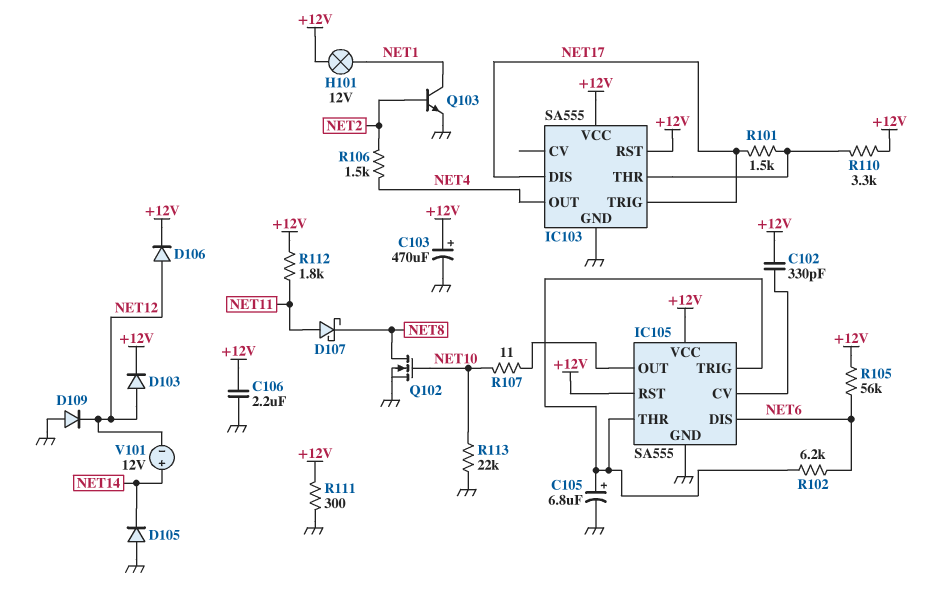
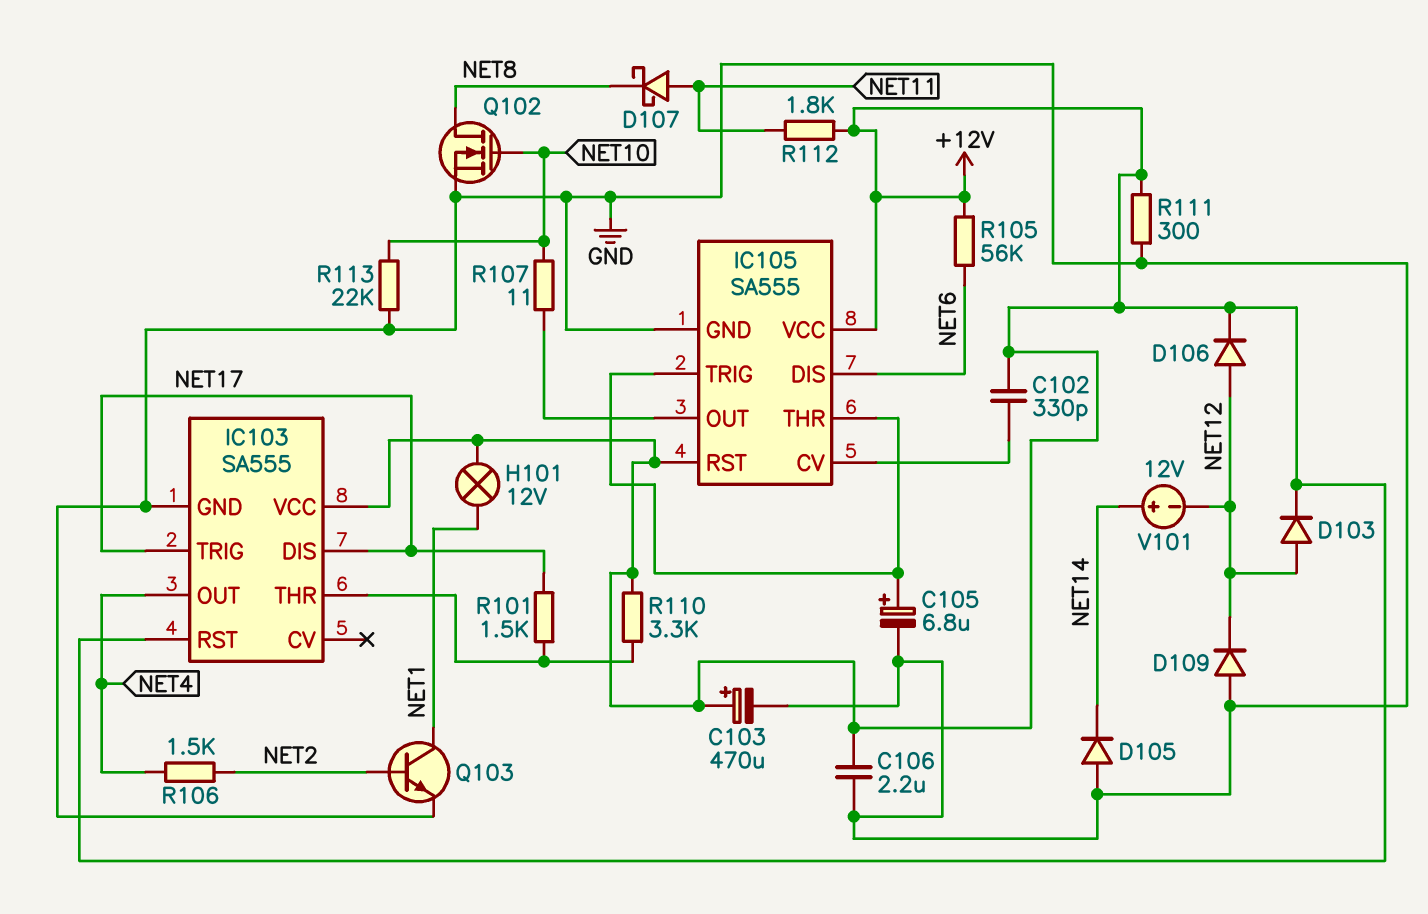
R102: 6.2k (IC105/THR, NET6) -> none

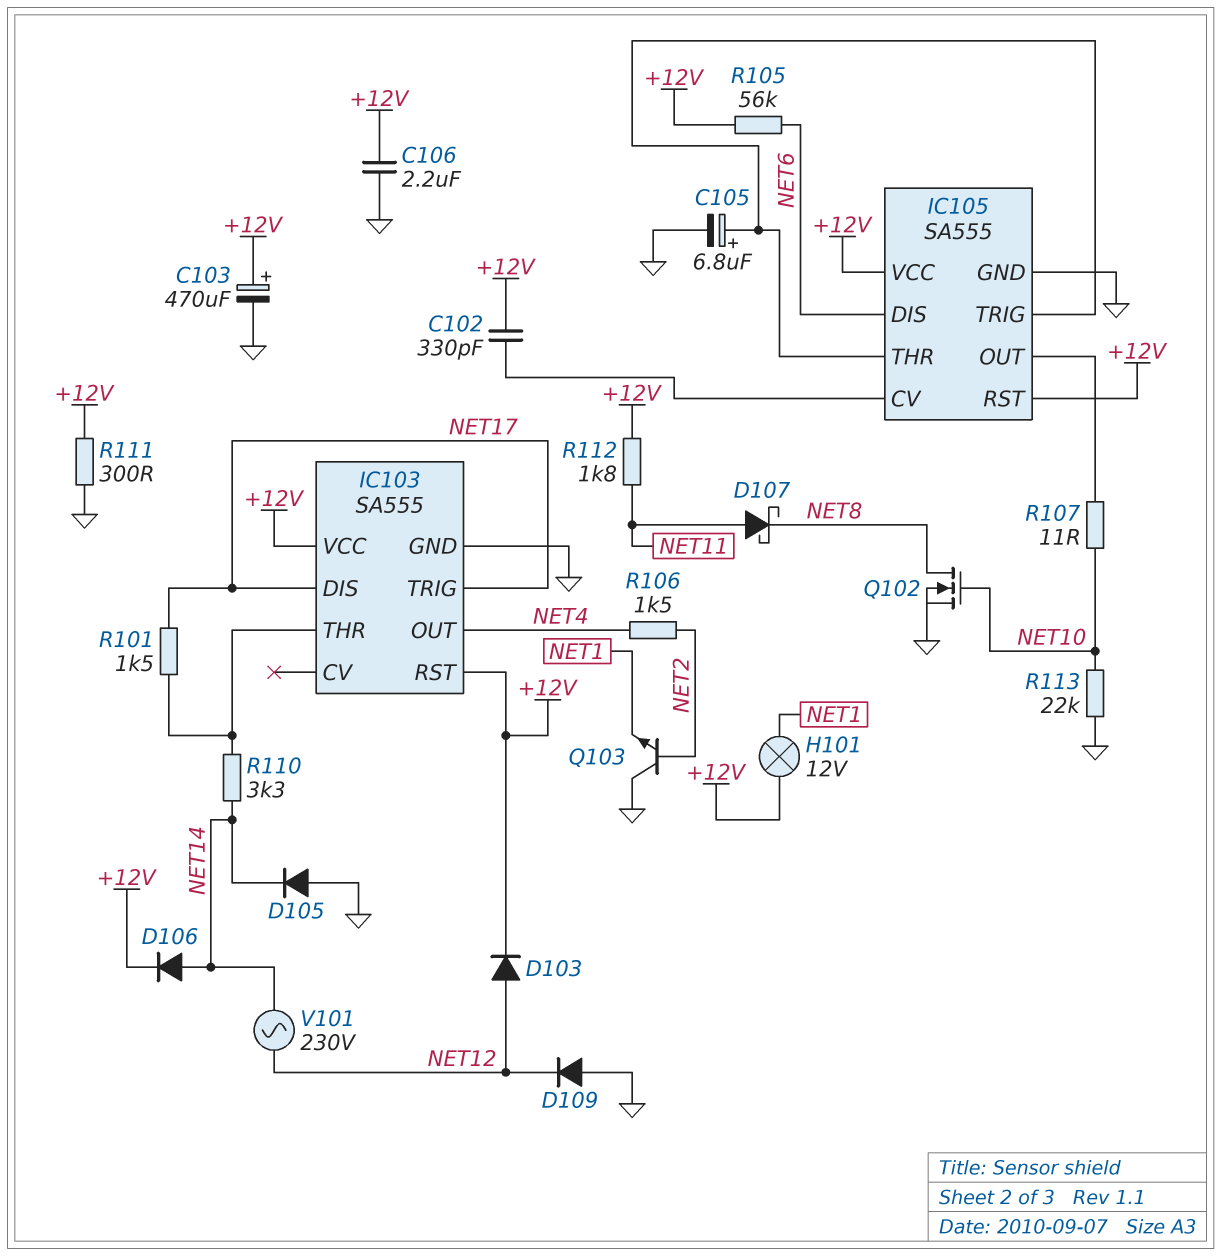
D106: diode (A NET12, K +12V) -> diode (A NET14, K +12V)
Q103: NPN (B NET2, C NET1, E GND) -> NPN (B NET2, C GND, E NET1)
R110: 3.3k (+12V, IC103/THR) -> 3.3k (IC103/THR, NET14)
V101: 12V (plus NET14, minus NET12) -> AC 230V (NET12, NET14)

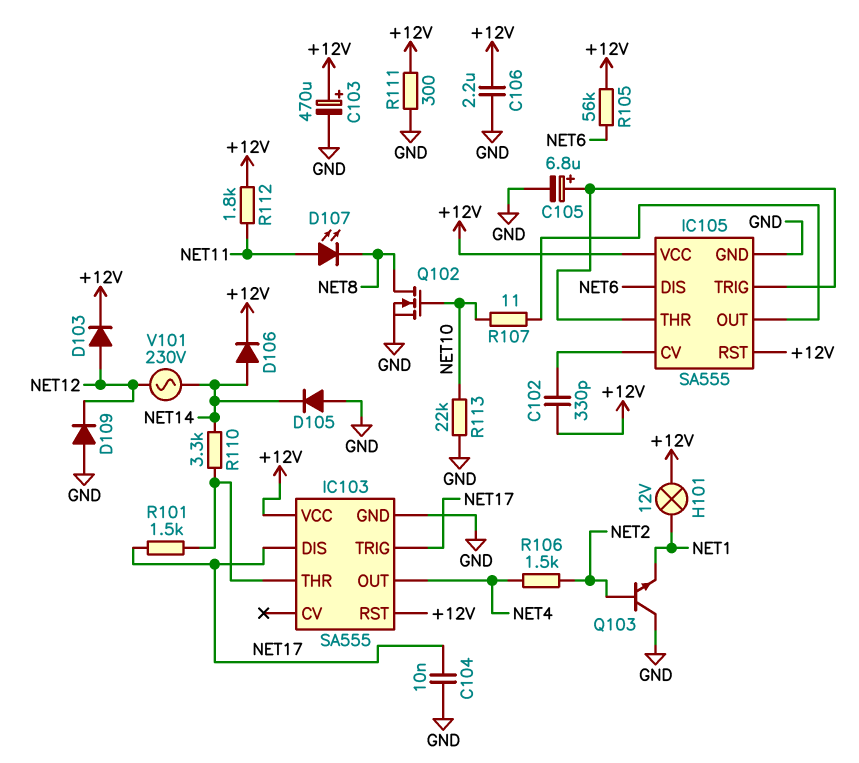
C104: none -> 10nF (GND, NET17)
D107: schottky (A NET11, K NET8) -> LED (A NET11, K NET8)

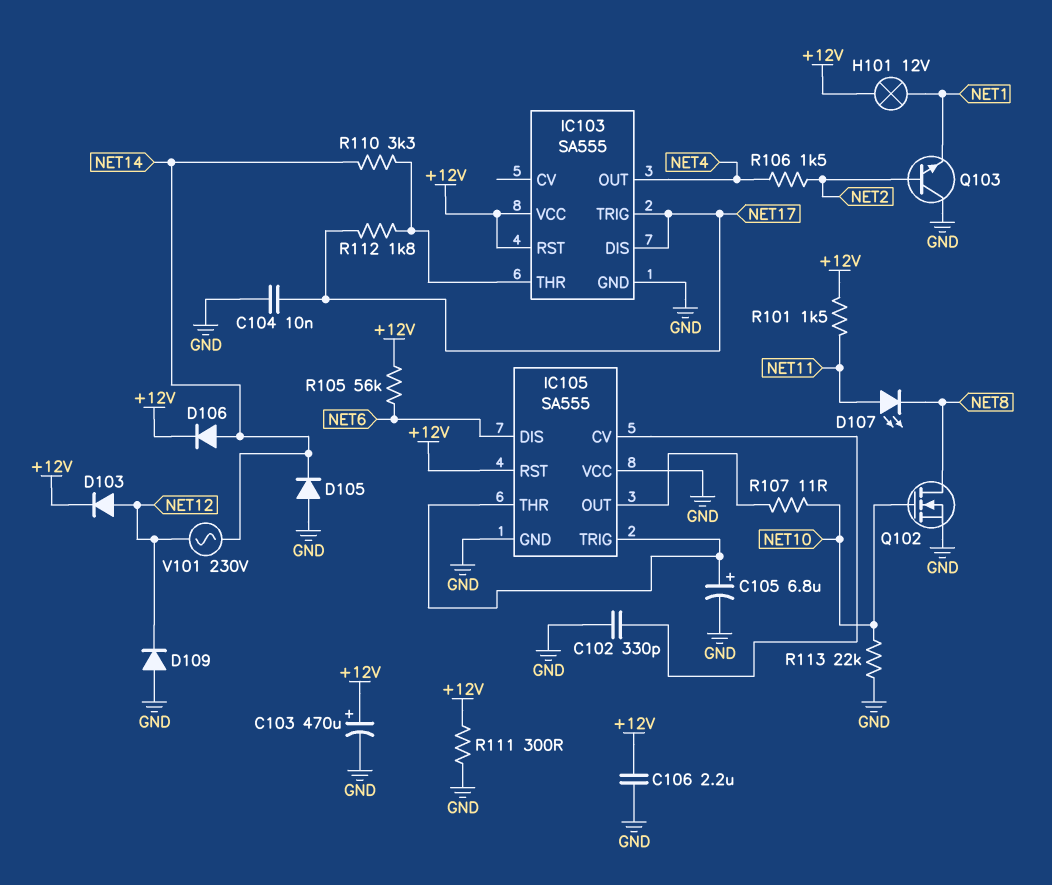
C102: 330pF (+12V, IC105/CV) -> 330pF (GND, IC105/CV)
IC105 pin VCC: +12V -> GND
R101: 1.5k (IC103/THR, NET17) -> 1.5k (+12V, NET11)
R112: 1.8k (+12V, NET11) -> 1.8k (IC103/THR, NET17)

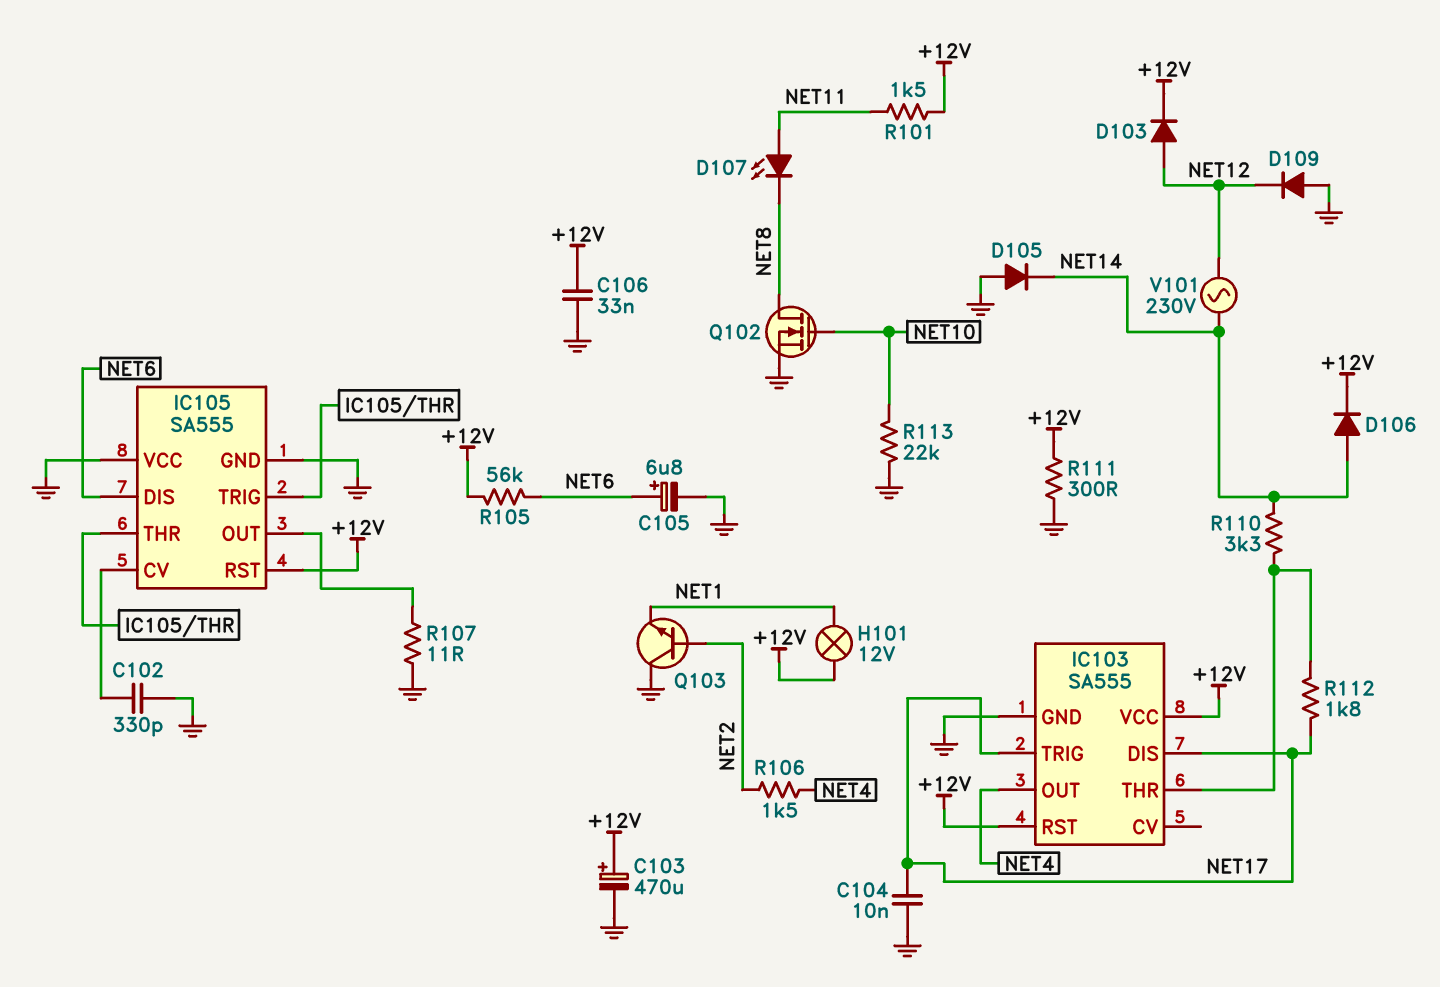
C105: 6.8uF (plus IC105/THR, minus GND) -> 6.8uF (plus NET6, minus GND)
C106: 2.2uF (+12V, GND) -> 33nF (+12V, GND)
R107: 11 (IC105/OUT, NET10) -> 11 (GND, IC105/OUT)

